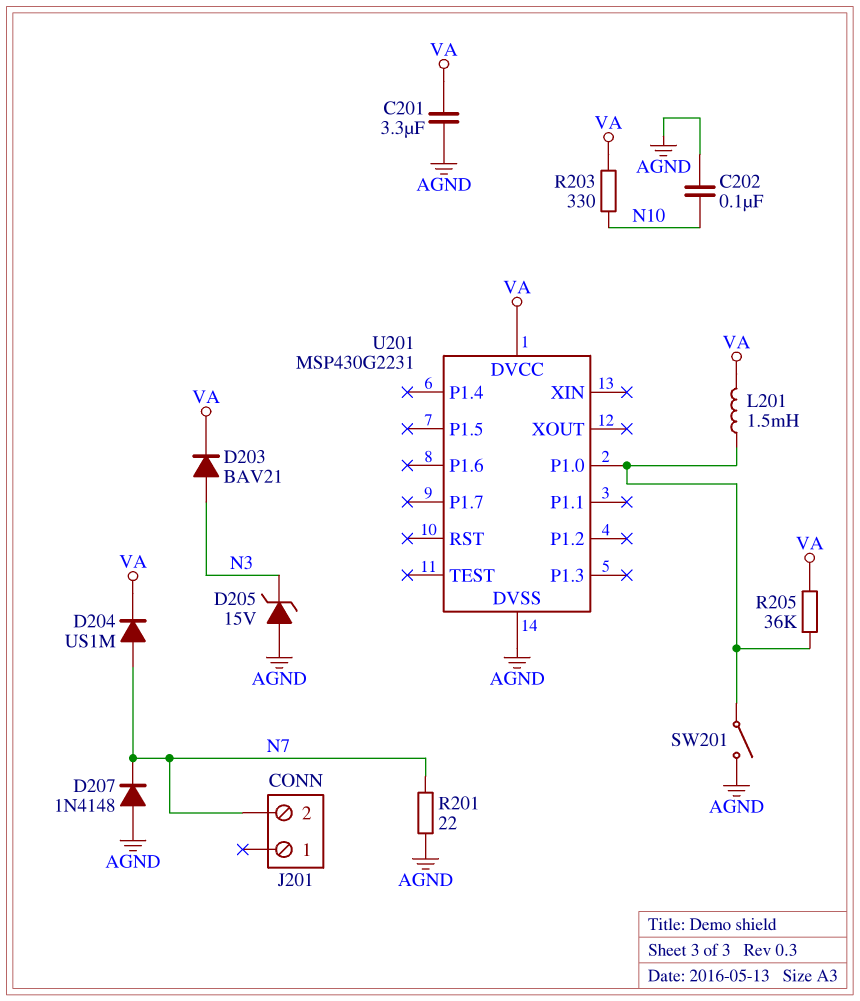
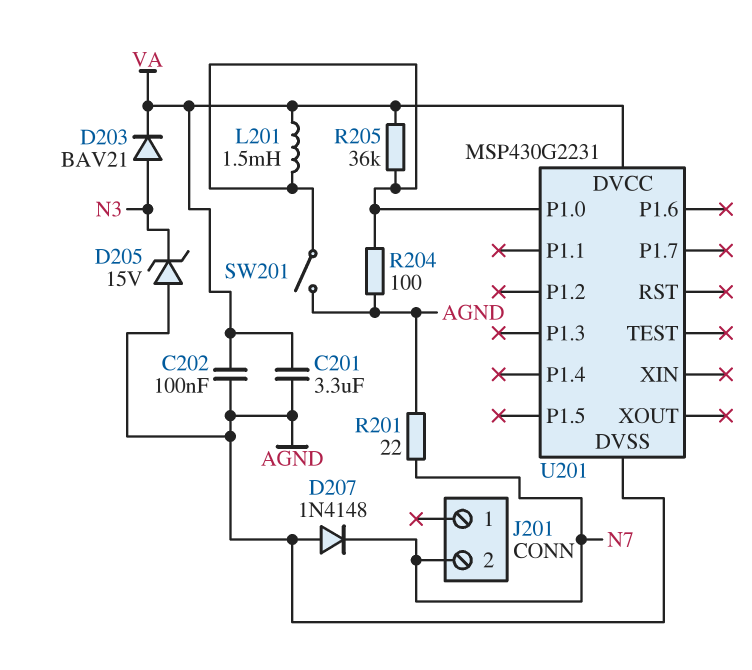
C202: 100nF (AGND, N10) -> 100nF (AGND, VA)
D204: diode US1M (A N7, K VA) -> none
R203: 330 (N10, VA) -> none
R204: none -> 100 (AGND, U201/P1.0)

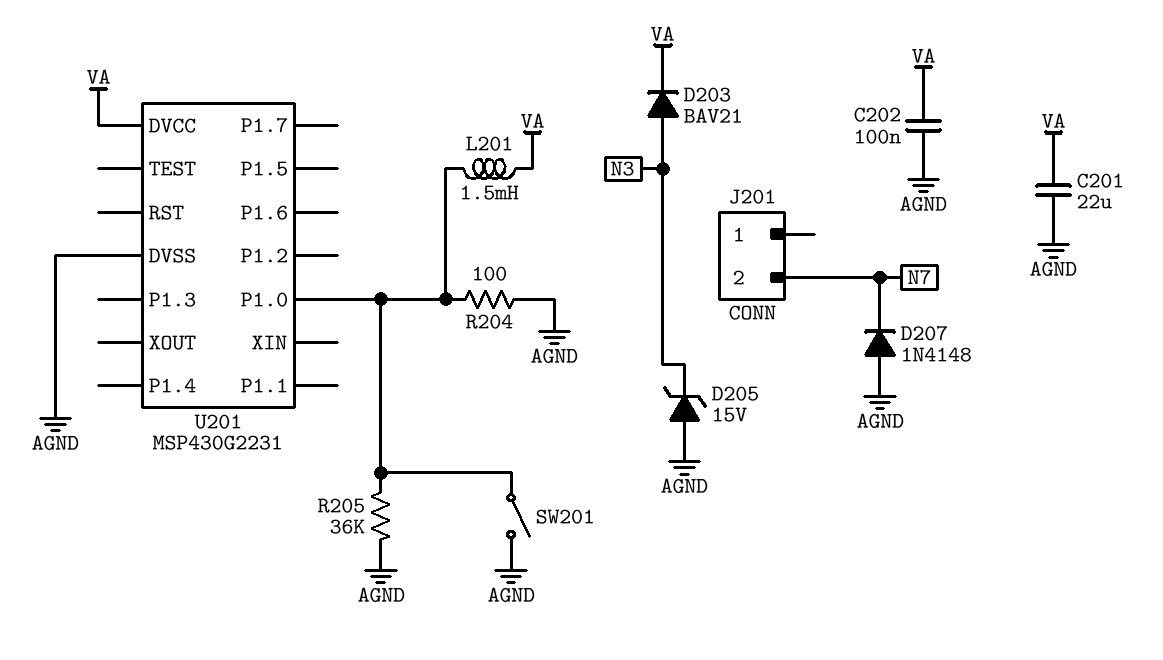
C201: 3.3uF (AGND, VA) -> 22uF (AGND, VA)
R201: 22 (AGND, N7) -> none
R205: 36k (U201/P1.0, VA) -> 36k (AGND, U201/P1.0)

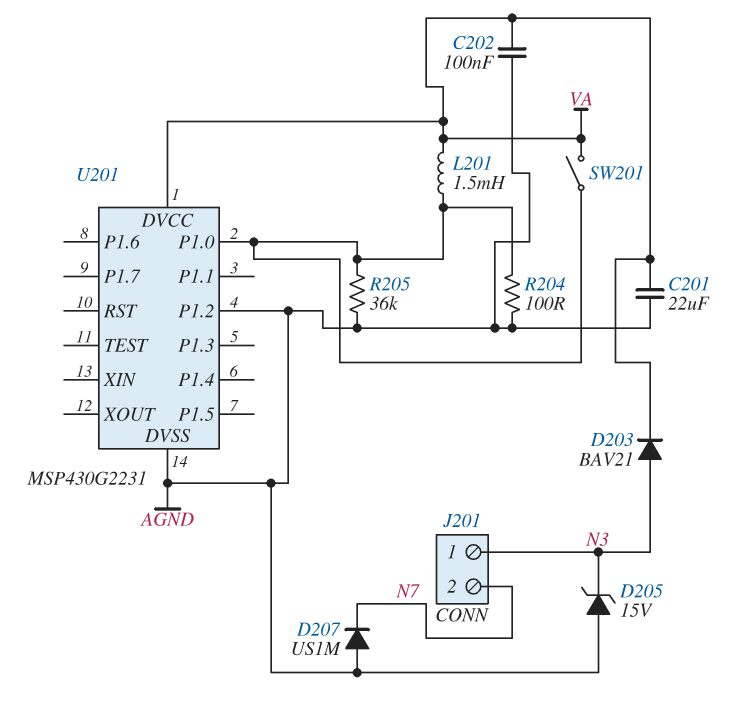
D207: diode 1N4148 (A AGND, K N7) -> diode US1M (A AGND, K N7)
J201 pin 1: none -> N3
SW201: switch (AGND, U201/P1.0) -> switch (U201/P1.0, VA)
U201 pin P1.2: none -> AGND

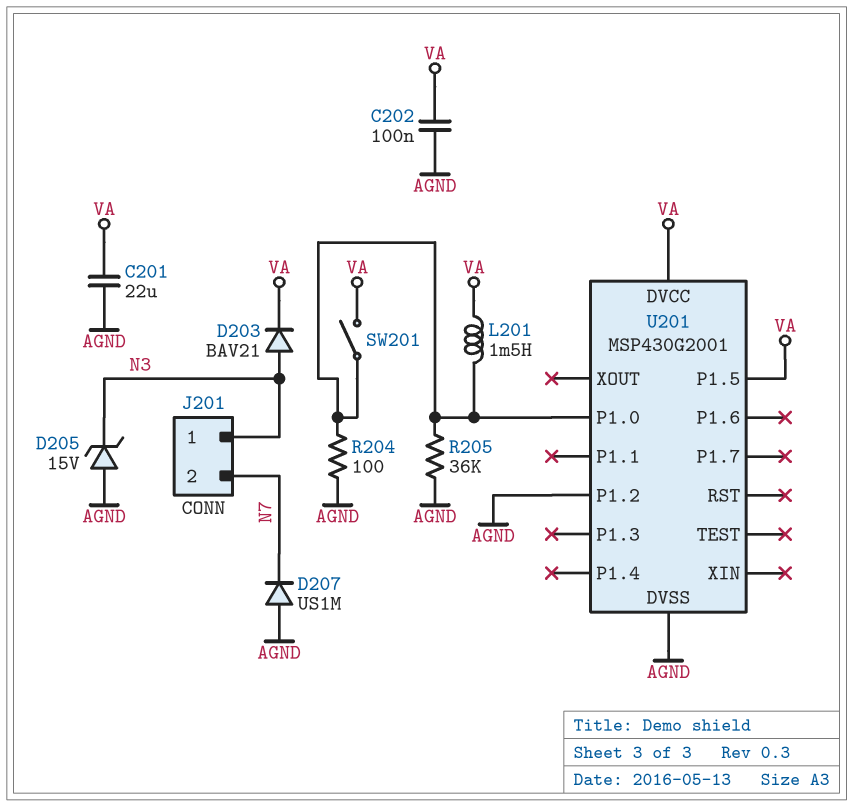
U201: MSP430G2231 -> MSP430G2001
U201 pin P1.5: none -> VA

